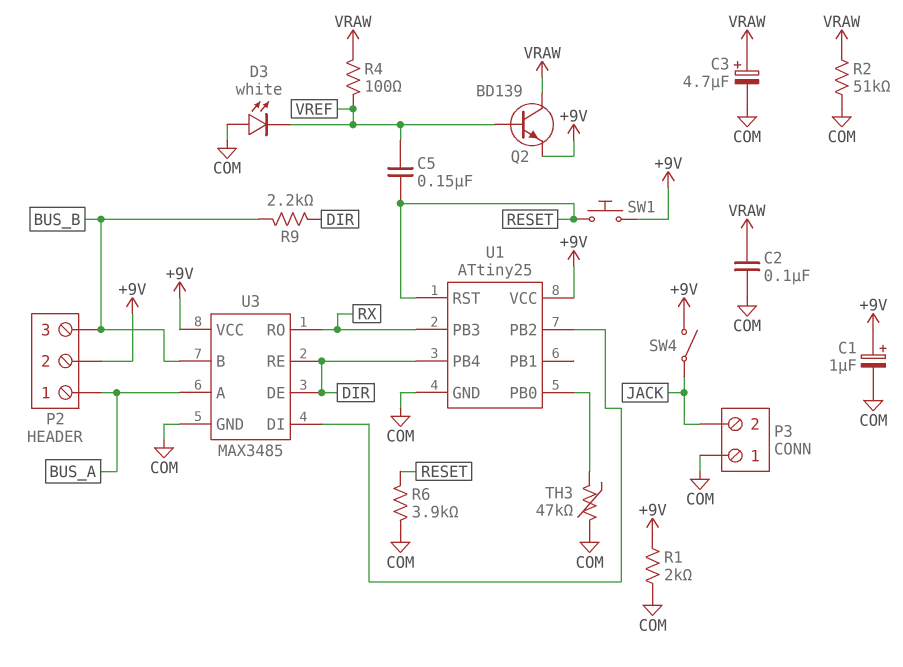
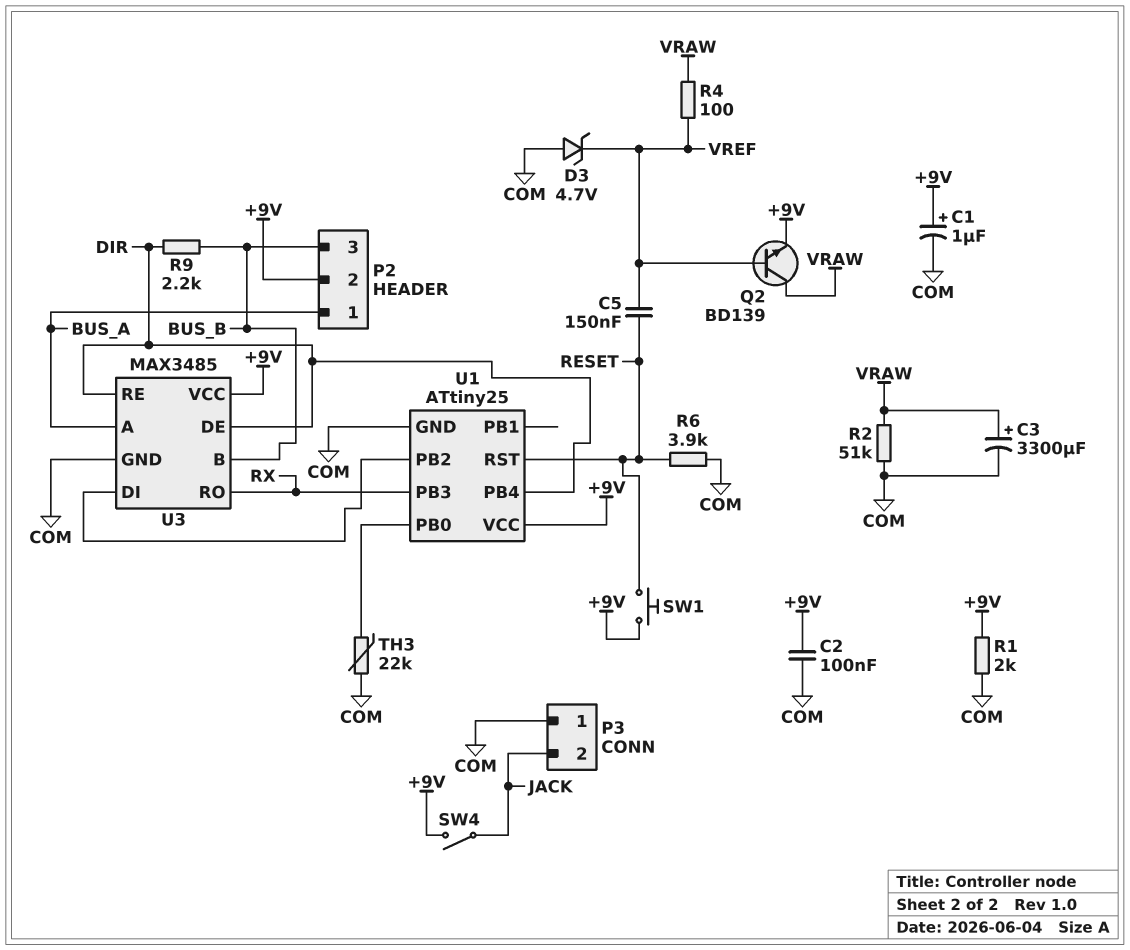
C2: 100nF (COM, VRAW) -> 100nF (+9V, COM)
C3: 4.7uF (plus VRAW, minus COM) -> 3300uF (plus VRAW, minus COM)
D3: LED white (A COM, K VREF) -> zener 4.7V (A COM, K VREF)
TH3: 47k (COM, U1/PB0) -> 22k (COM, U1/PB0)

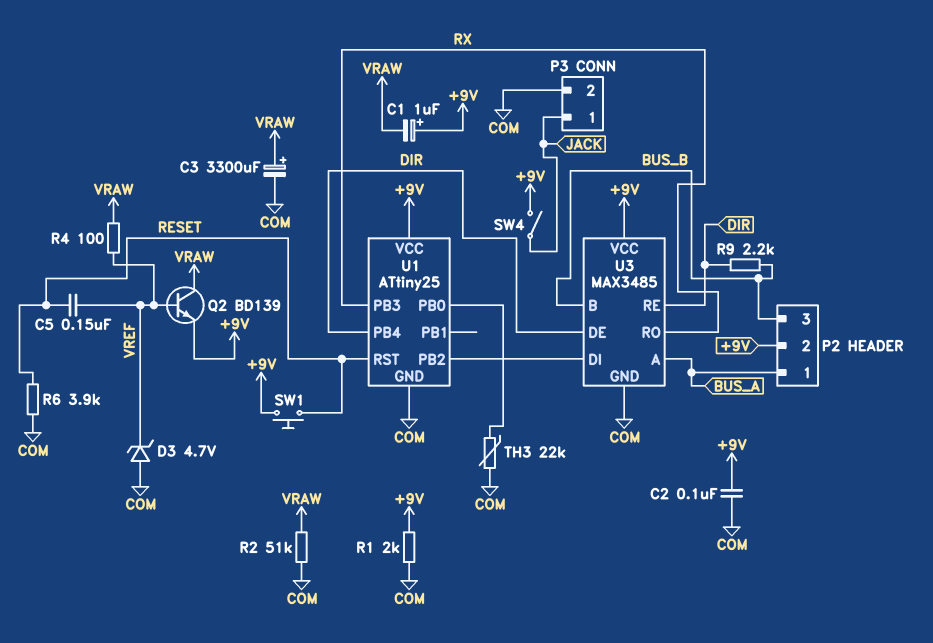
C1: 1uF (plus +9V, minus COM) -> 1uF (plus +9V, minus VRAW)
P3 pin 1: COM -> JACK
P3 pin 2: JACK -> COM

